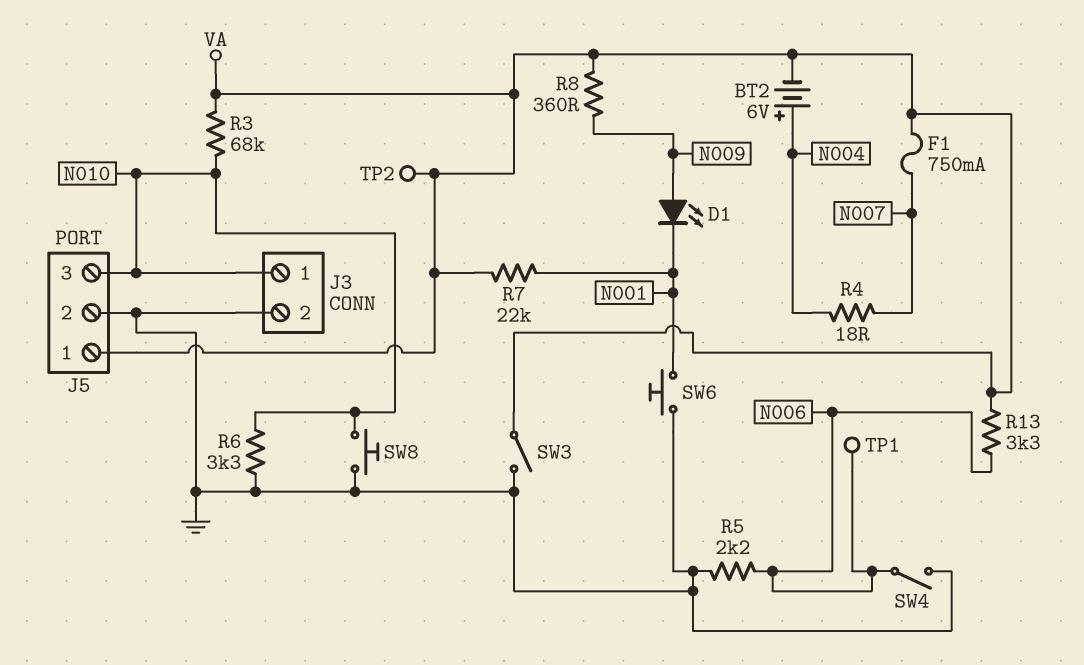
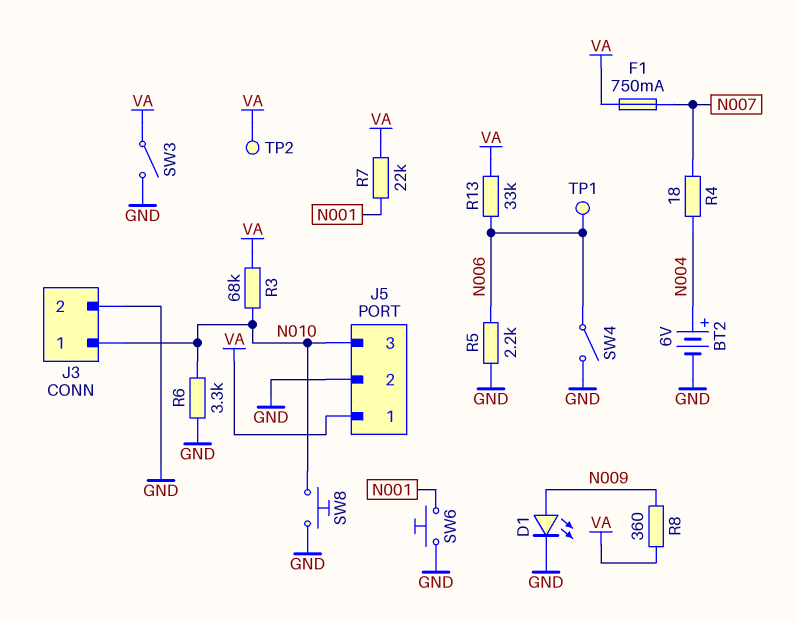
BT2: 6V (plus N004, minus VA) -> 6V (plus N004, minus GND)
D1: LED (A N009, K N001) -> LED (A N009, K GND)
R13: 3.3k (N006, VA) -> 33k (N006, VA)

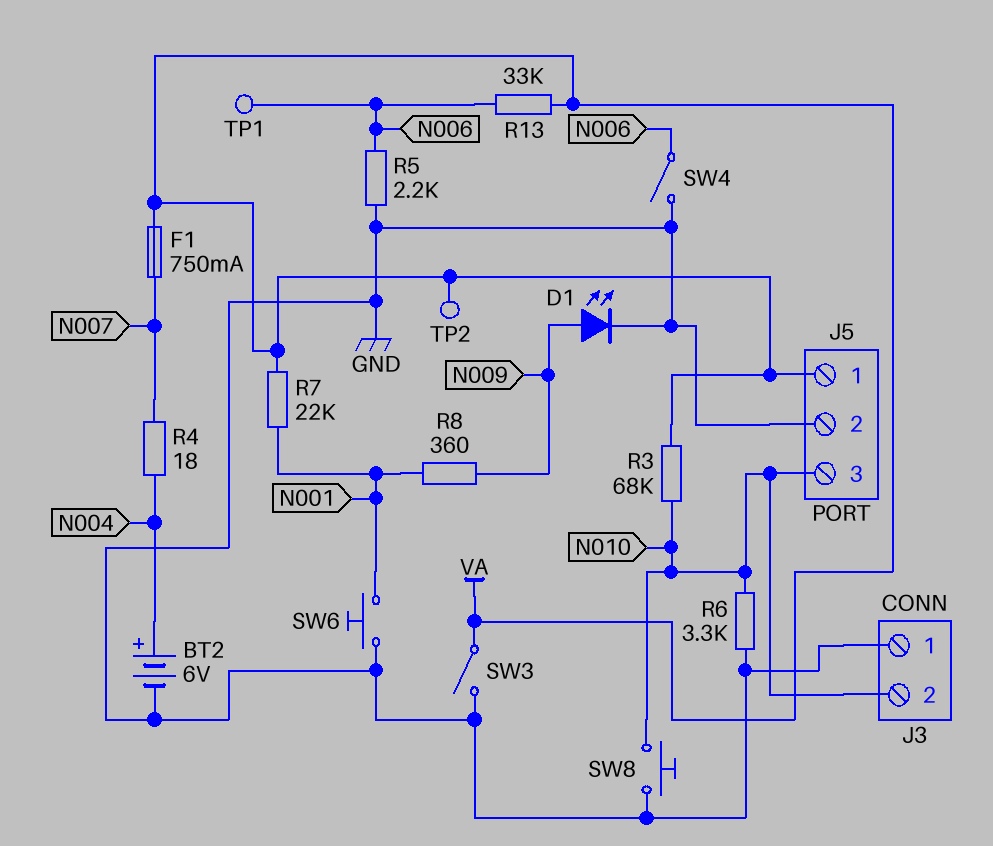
J3 pin 1: N010 -> GND
J3 pin 2: GND -> N010
R8: 360 (N009, VA) -> 360 (N001, N009)

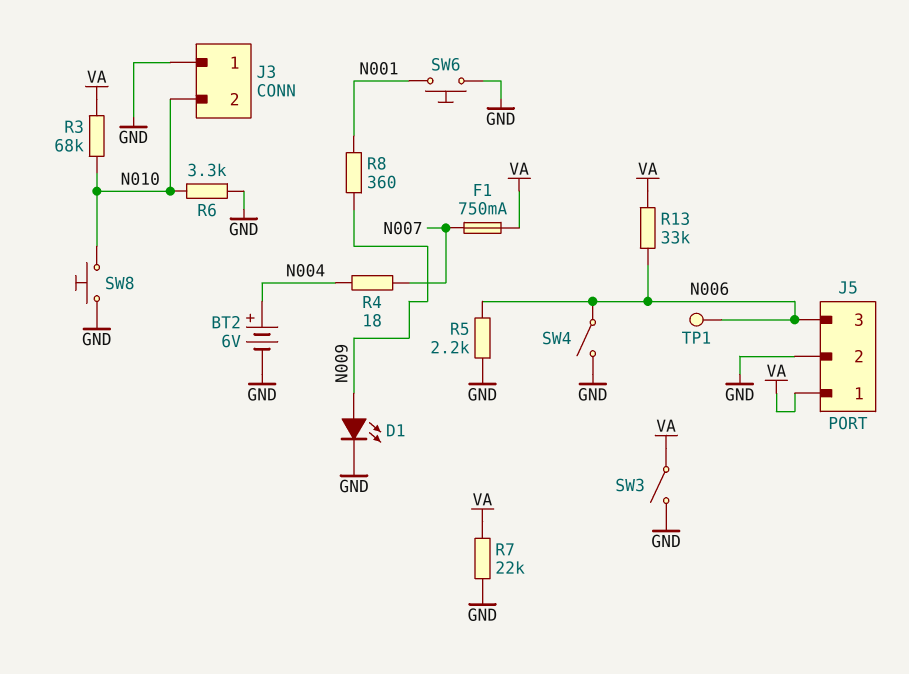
J5 pin 3: N010 -> N006
R7: 22k (N001, VA) -> 22k (GND, VA)
TP2: test point (VA) -> none

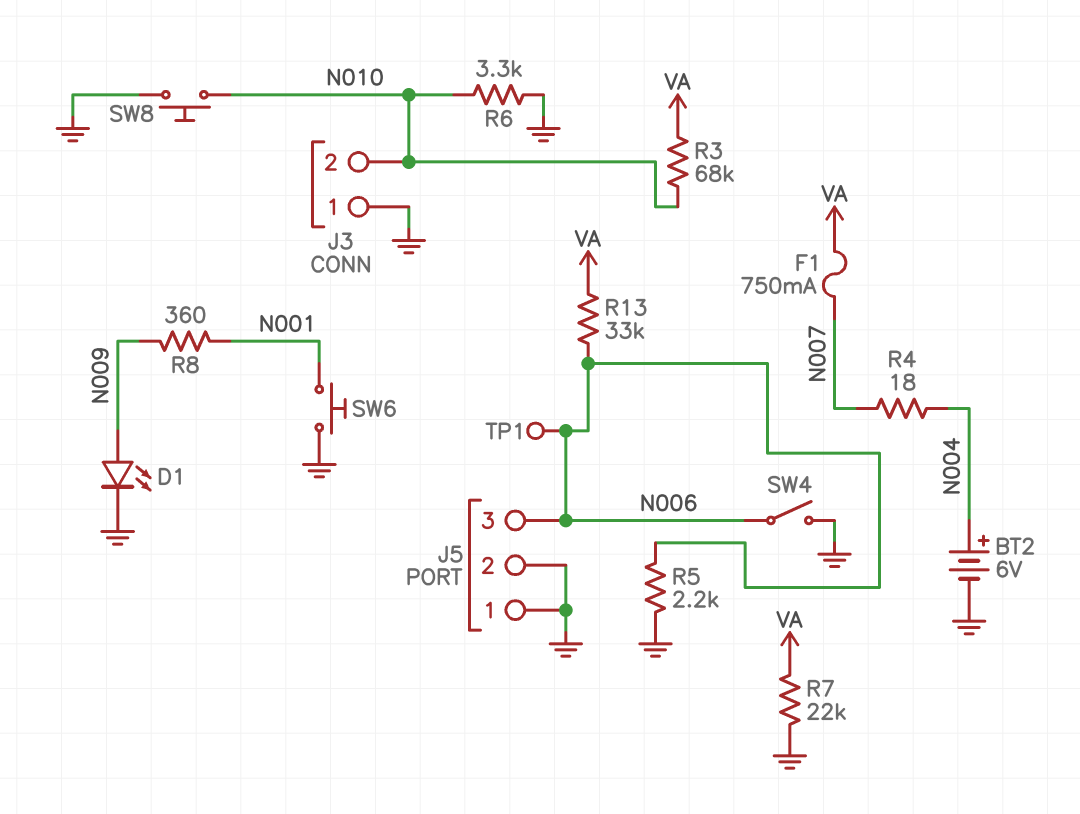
J5 pin 1: VA -> GND
SW3: switch (GND, VA) -> none

